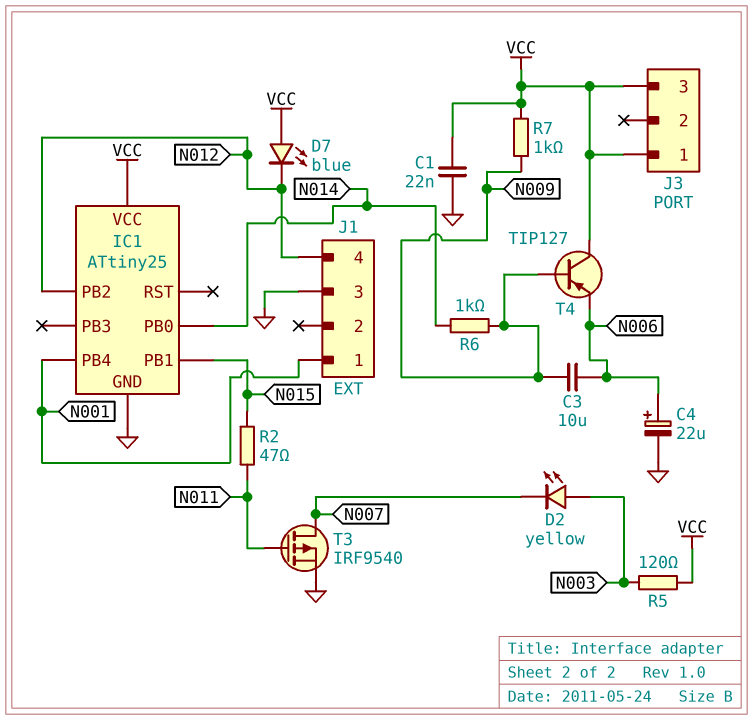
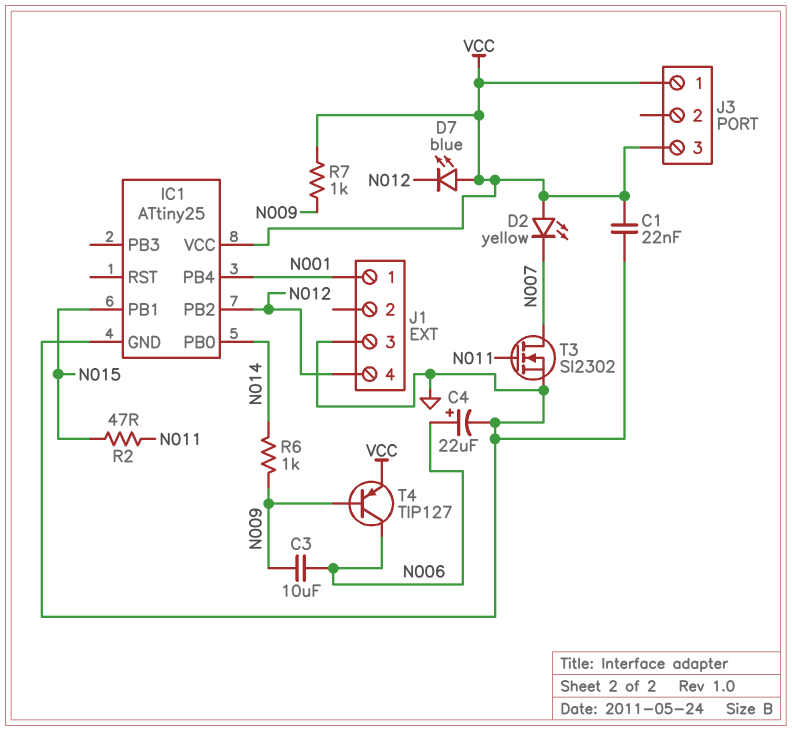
D2: LED yellow (A N003, K N007) -> LED yellow (A VCC, K N007)
R5: 120 (N003, VCC) -> none
T3: PMOS IRF9540 (G N011, D N007, S GND) -> NMOS SI2302 (G N011, D N007, S GND)
T4: PNP TIP127 (B N009, C VCC, E N006) -> PNP TIP127 (B N009, C N006, E VCC)

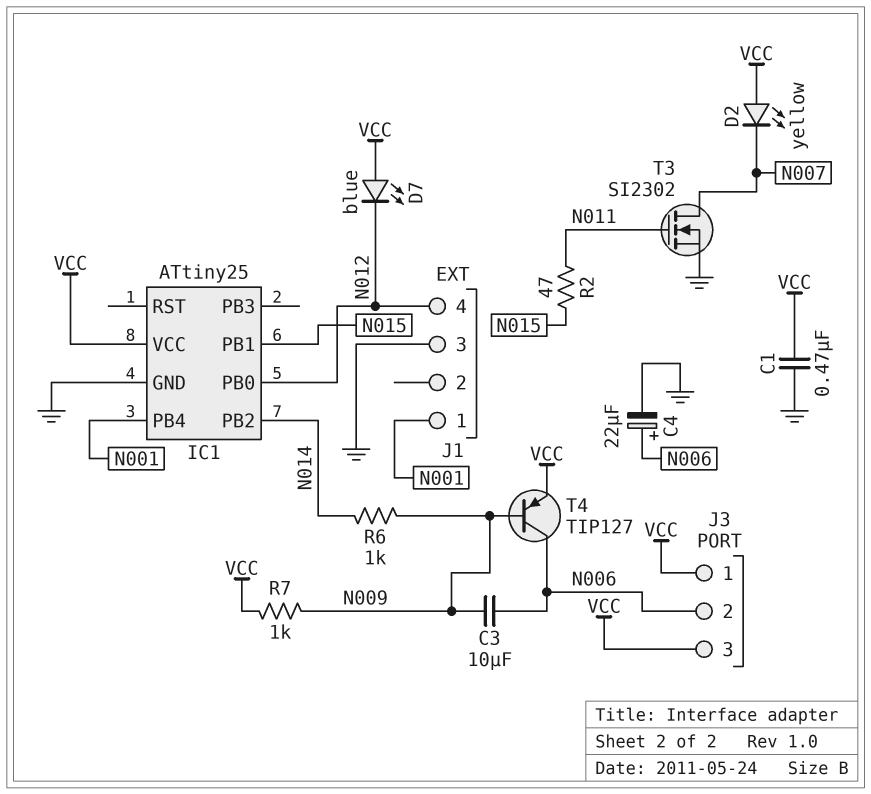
C1: 22nF (GND, VCC) -> 470nF (GND, VCC)
IC1 pin PB0: N014 -> N012
IC1 pin PB2: N012 -> N014
J3 pin 2: none -> N006

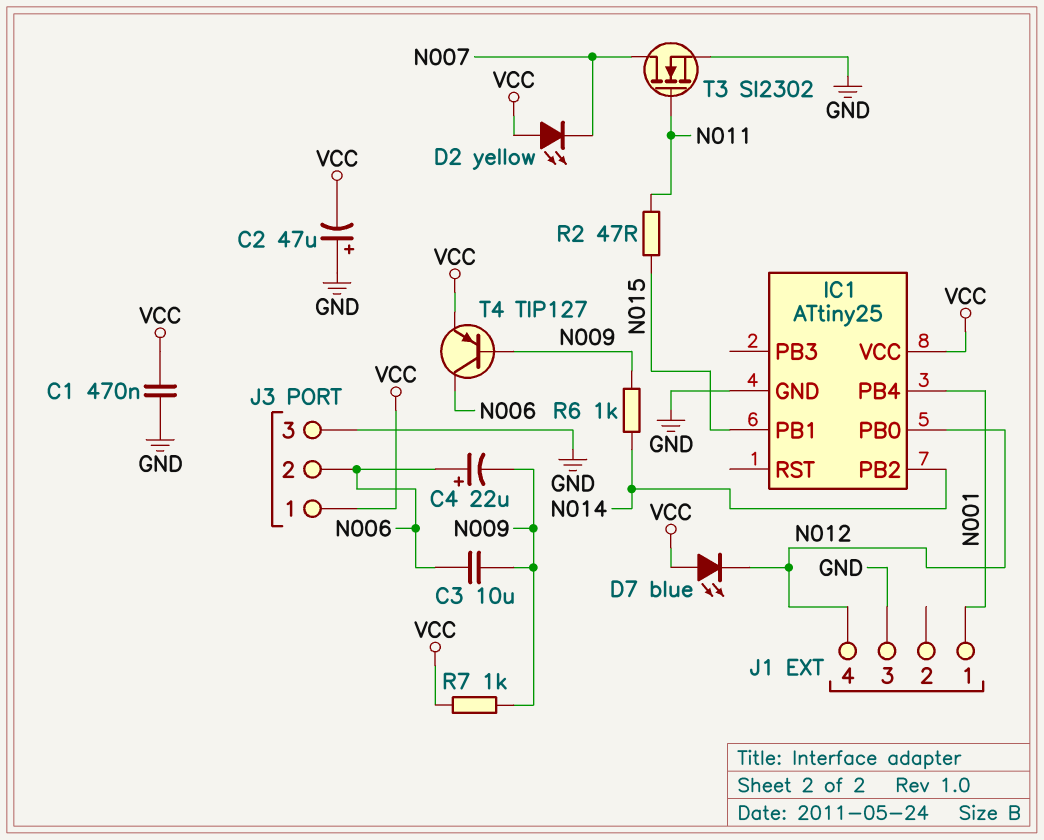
C2: none -> 47uF (plus GND, minus VCC)
C4: 22uF (plus N006, minus GND) -> 22uF (plus N006, minus N009)
J3 pin 3: VCC -> GND

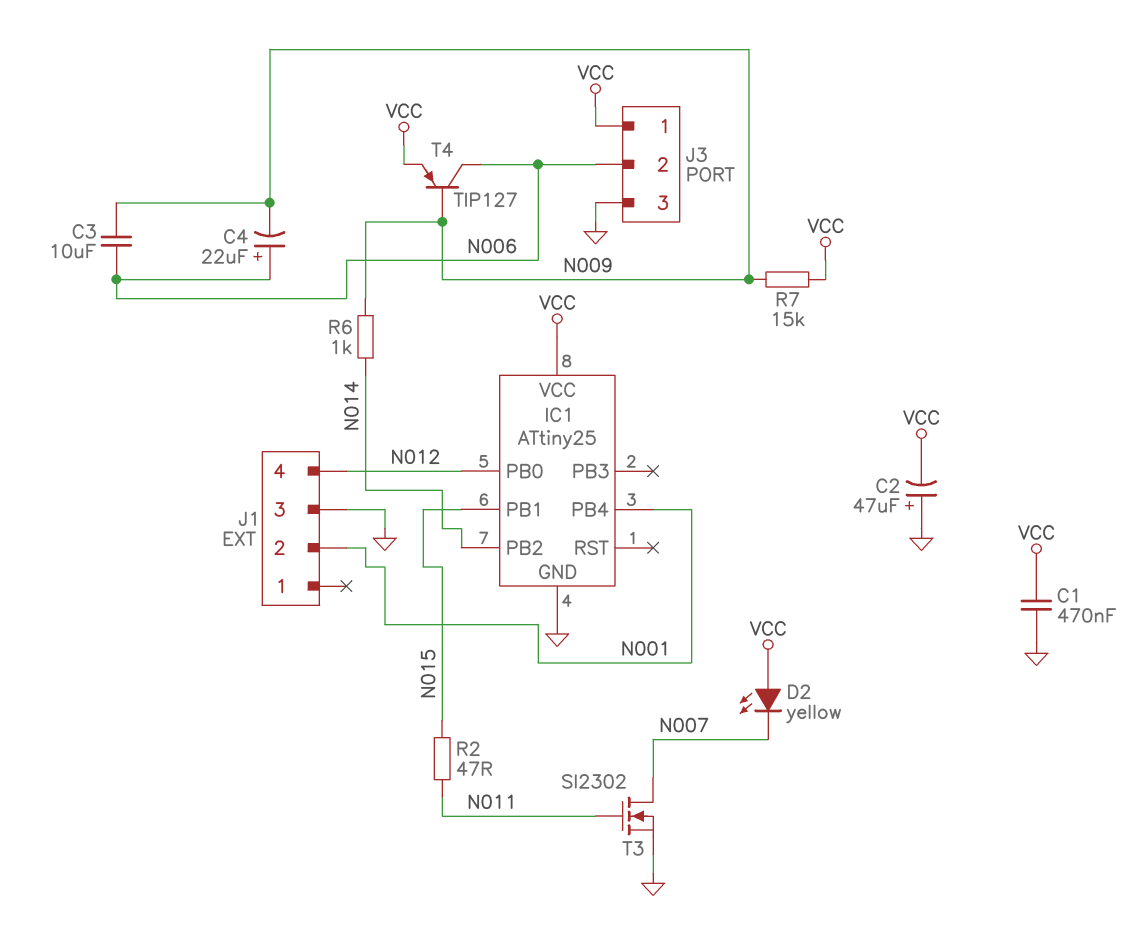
D7: LED blue (A VCC, K N012) -> none
J1 pin 1: N001 -> none
J1 pin 2: none -> N001
R7: 1k (N009, VCC) -> 15k (N009, VCC)

